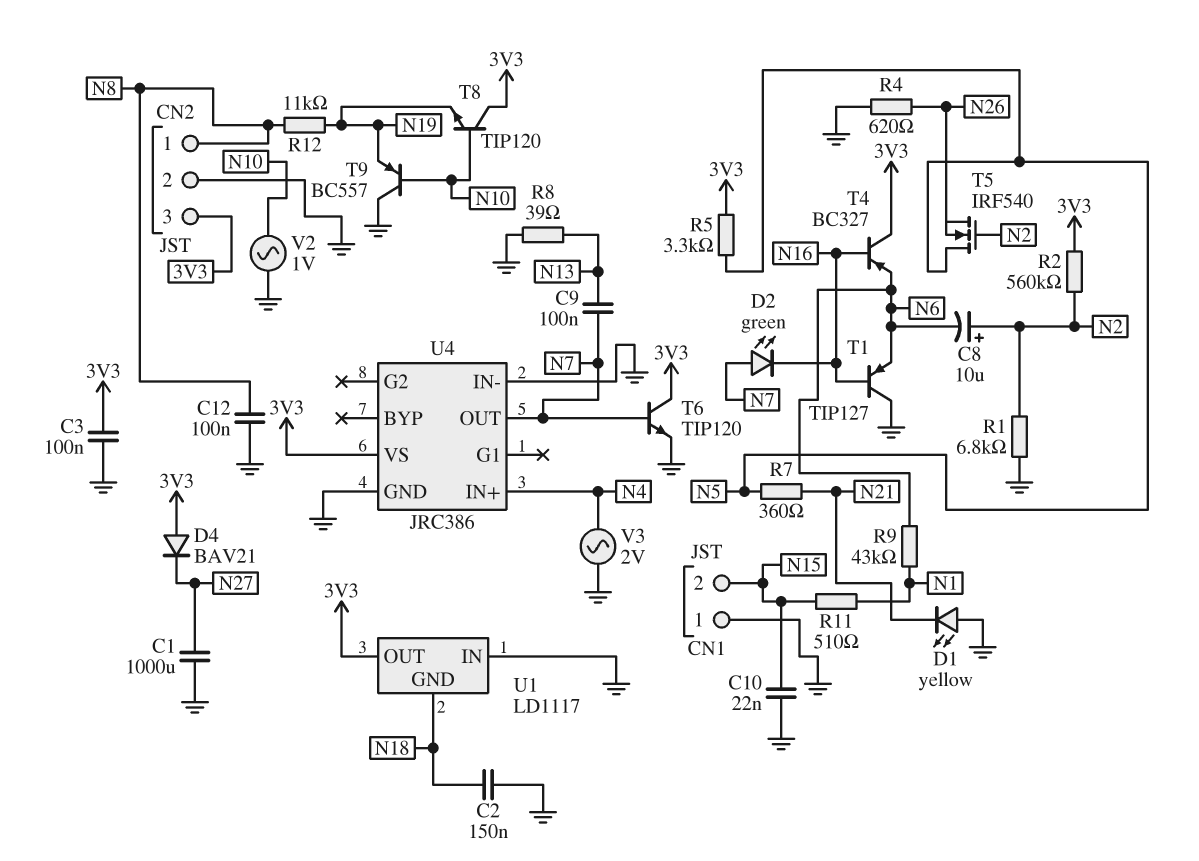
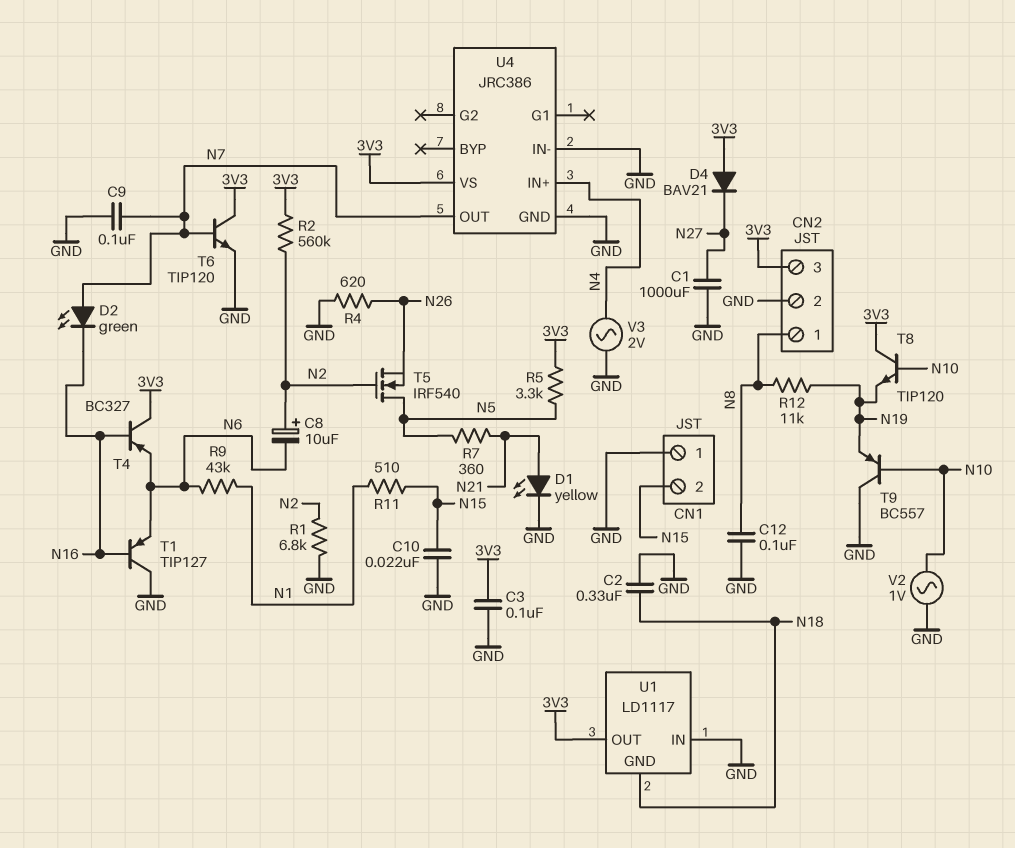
C2: 150nF (GND, N18) -> 330nF (GND, N18)
C9: 100nF (N7, N13) -> 100nF (GND, N7)
D1: LED yellow (A GND, K N21) -> LED yellow (A N21, K GND)
R8: 39 (GND, N13) -> none

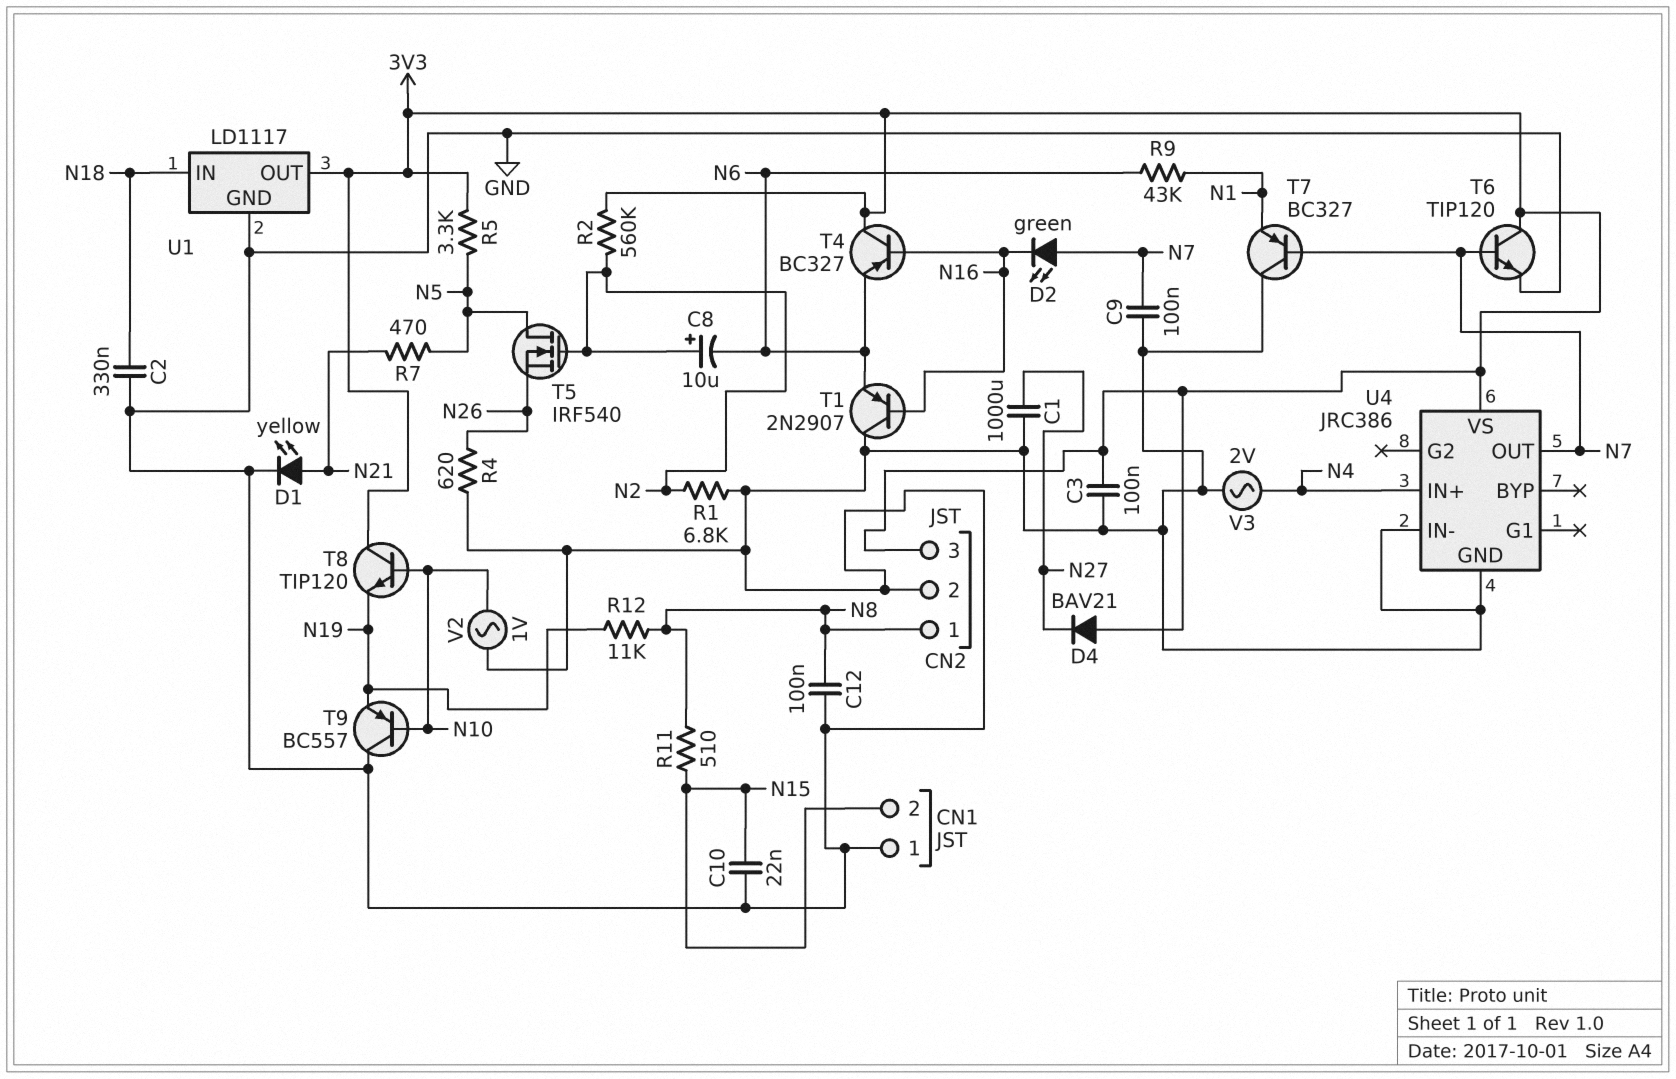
R7: 360 (N5, N21) -> 470 (N5, N21)
R11: 510 (N1, N15) -> 510 (N8, N15)
T1: PNP TIP127 (B N16, C GND, E N6) -> PNP 2N2907 (B N16, C GND, E N6)
T7: none -> PNP BC327 (B N7, C GND, E N1)
U1 pin GND: N18 -> GND
U1 pin IN: GND -> N18

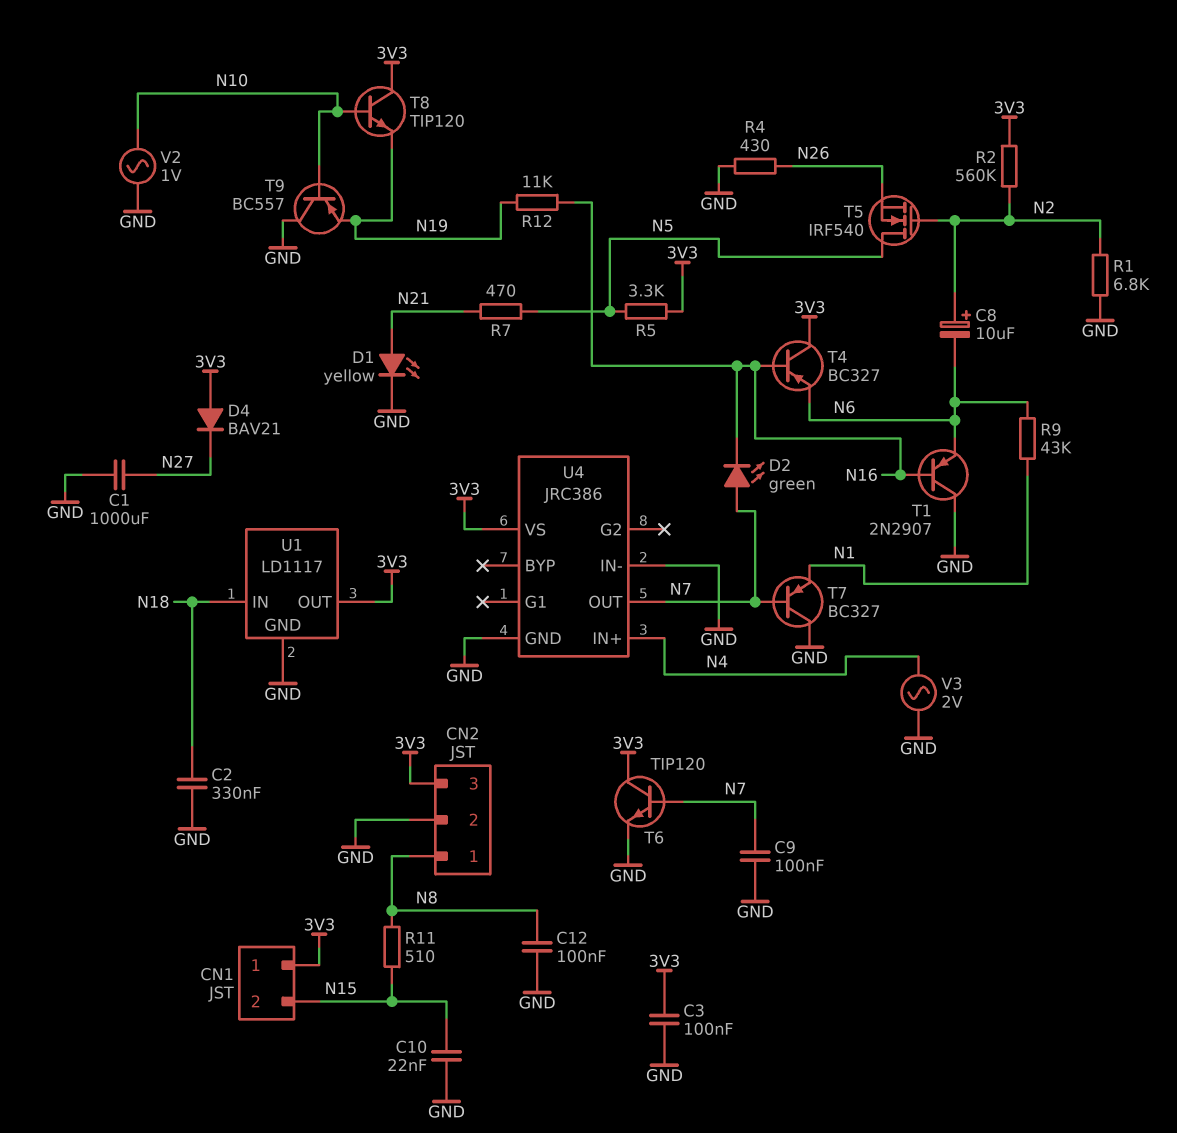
CN1 pin 1: GND -> 3V3
R4: 620 (GND, N26) -> 430 (GND, N26)
R12: 11k (N8, N19) -> 11k (N16, N19)

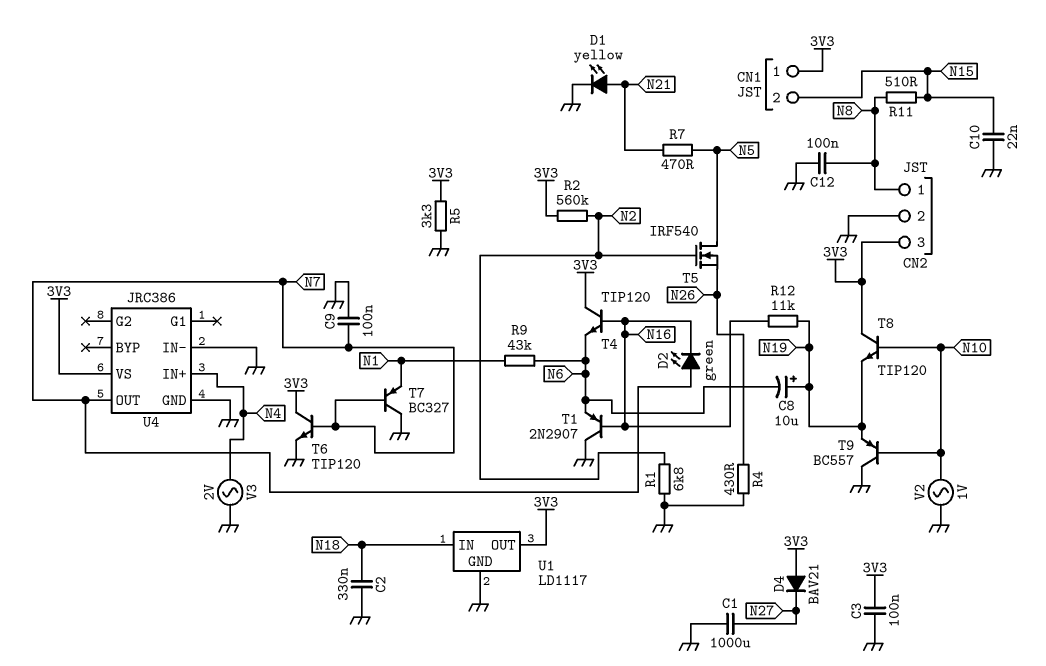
C8: 10uF (plus N2, minus N6) -> 10uF (plus N19, minus N6)
R5: 3.3k (3V3, N5) -> 3.3k (3V3, GND)
T4: PNP BC327 (B N16, C 3V3, E N6) -> NPN TIP120 (B N16, C 3V3, E N6)

